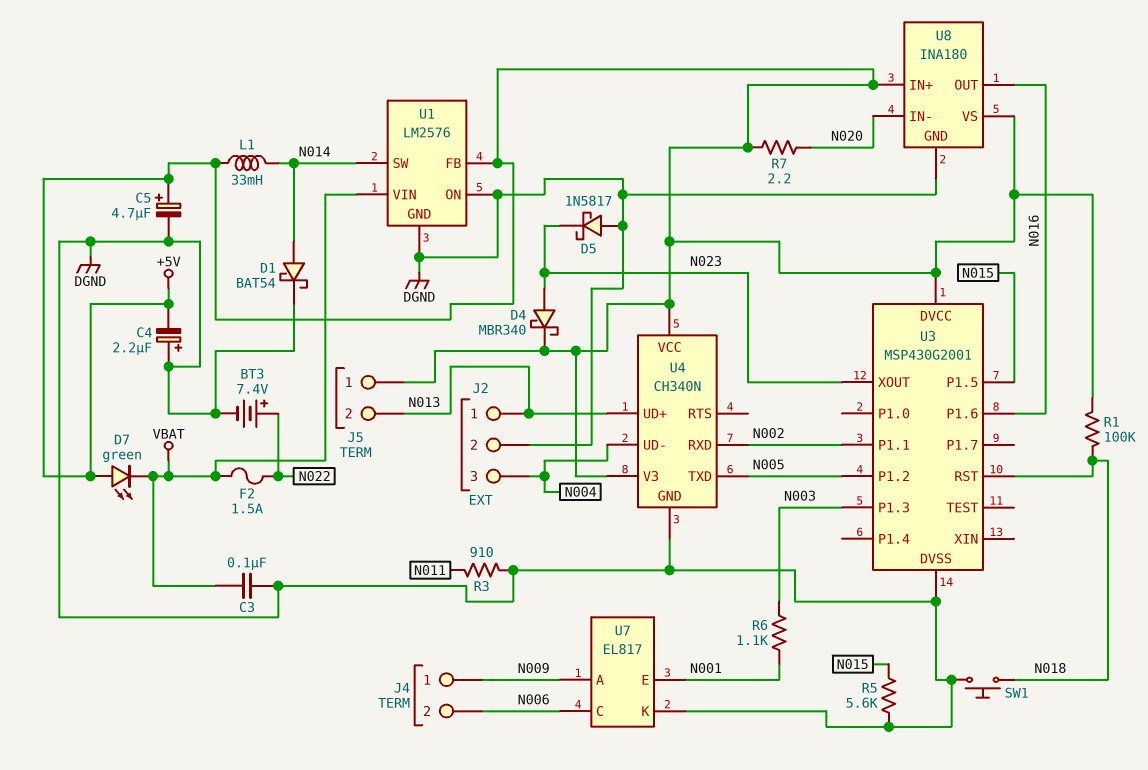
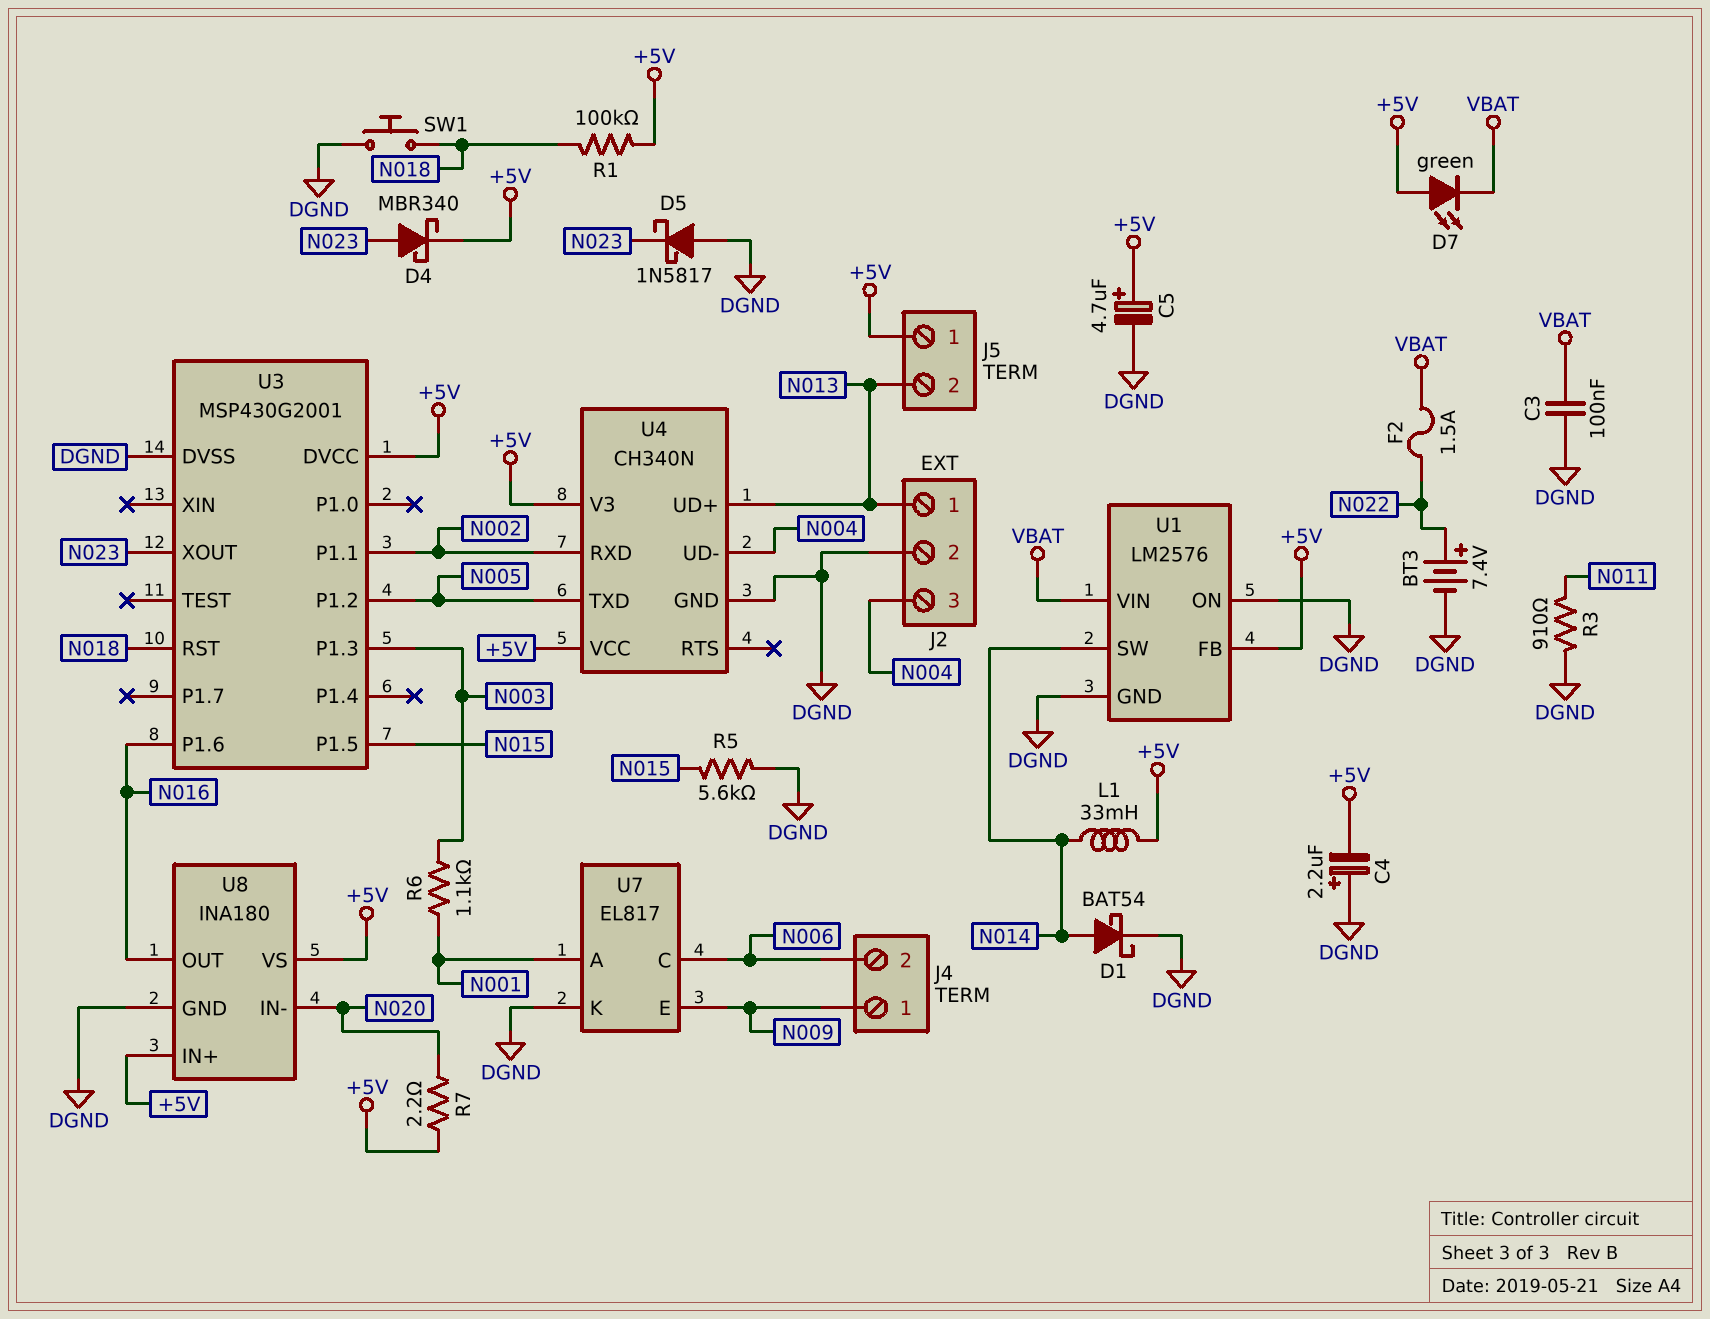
U7 pin A: N009 -> N001
U7 pin E: N001 -> N009

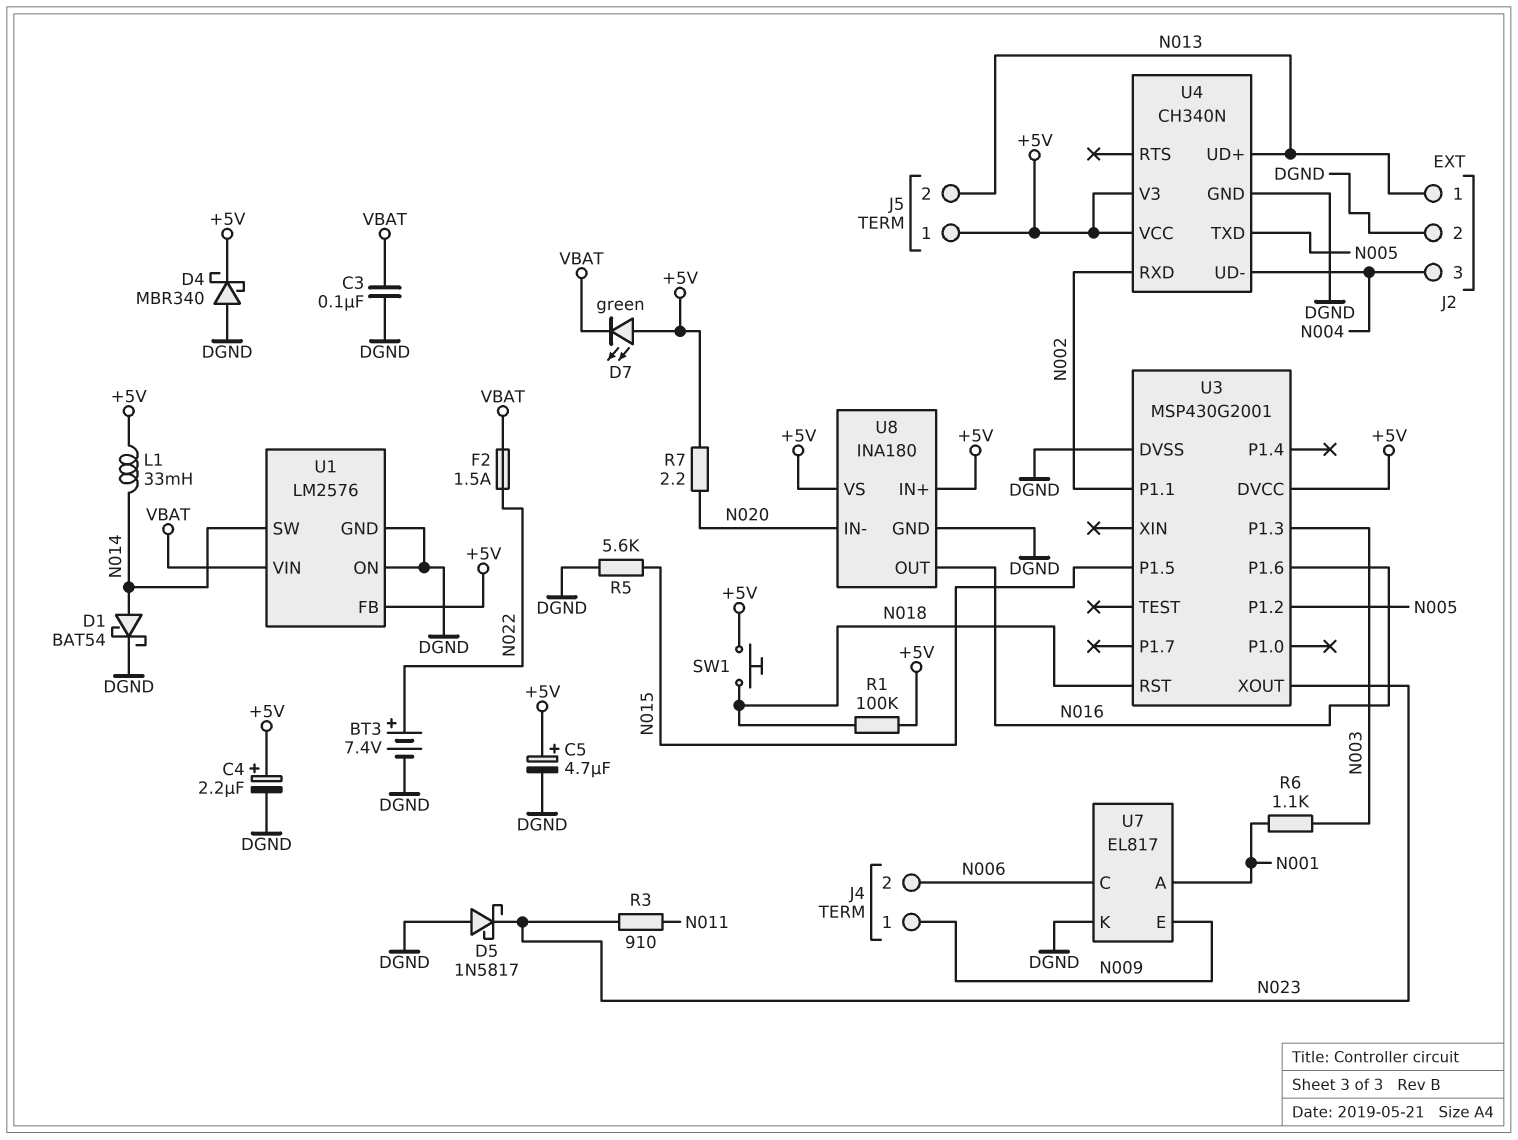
C4: 2.2uF (plus DGND, minus +5V) -> 2.2uF (plus +5V, minus DGND)
D4: schottky MBR340 (A N023, K +5V) -> schottky MBR340 (A DGND, K +5V)
R3: 910 (DGND, N011) -> 910 (N011, N023)
SW1: button (DGND, N018) -> button (+5V, N018)

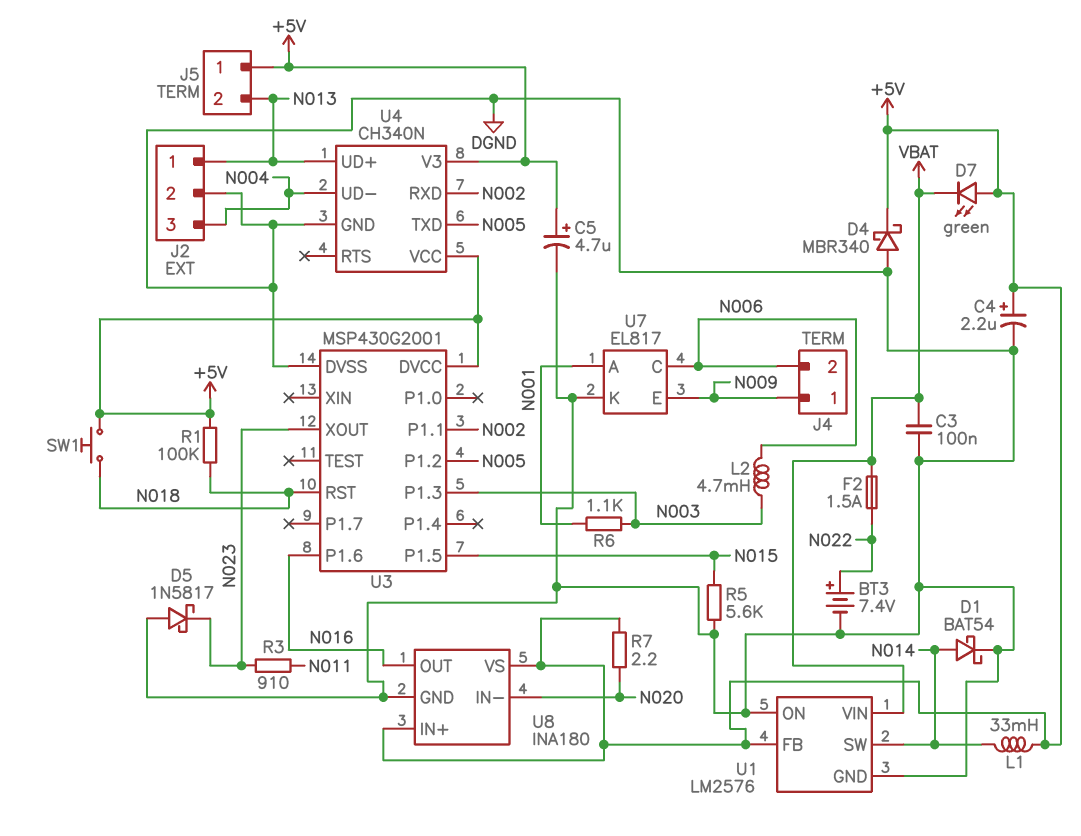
L2: none -> 4.7mH (N003, N006)

